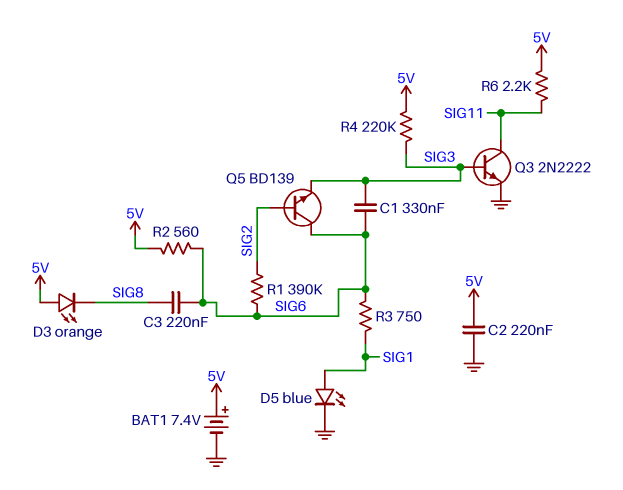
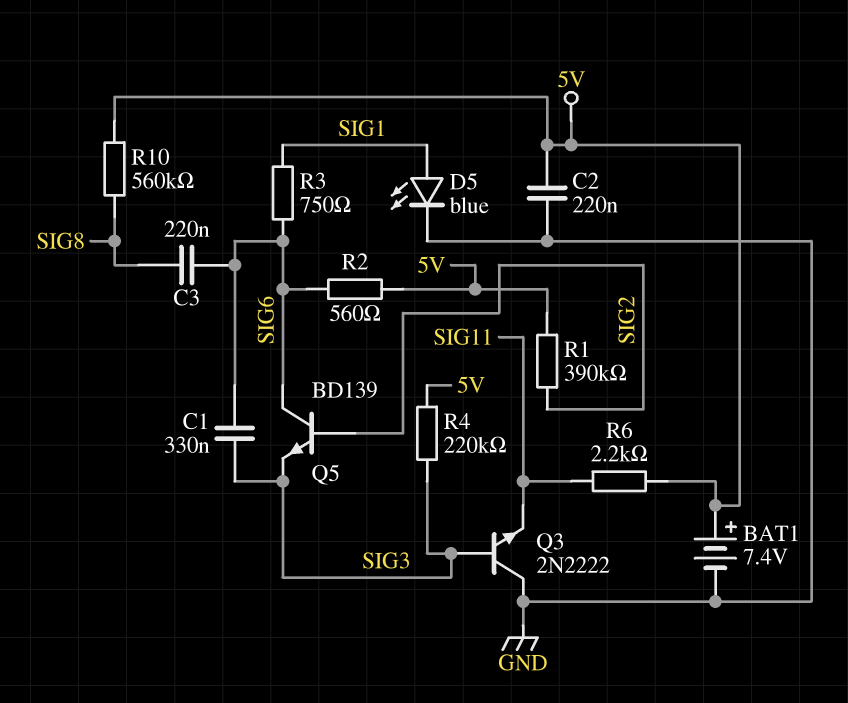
D3: LED orange (A 5V, K SIG8) -> none
Q3: NPN 2N2222 (B SIG3, C SIG11, E GND) -> NPN 2N2222 (B SIG3, C GND, E SIG11)
R1: 390k (SIG2, SIG6) -> 390k (5V, SIG2)
R10: none -> 560k (5V, SIG8)

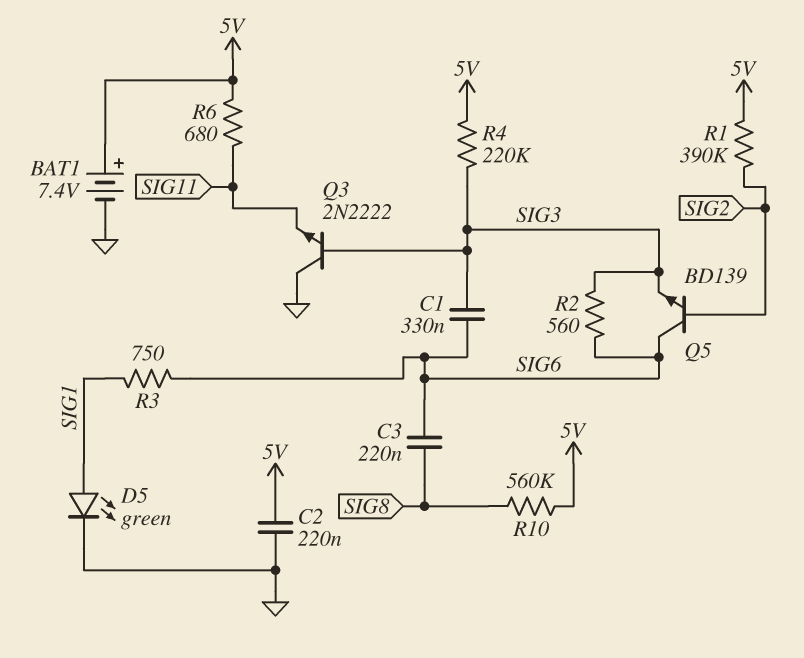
D5: LED blue (A SIG1, K GND) -> LED green (A SIG1, K GND)
R2: 560 (5V, SIG6) -> 560 (SIG3, SIG6)
R6: 2.2k (5V, SIG11) -> 680 (5V, SIG11)

